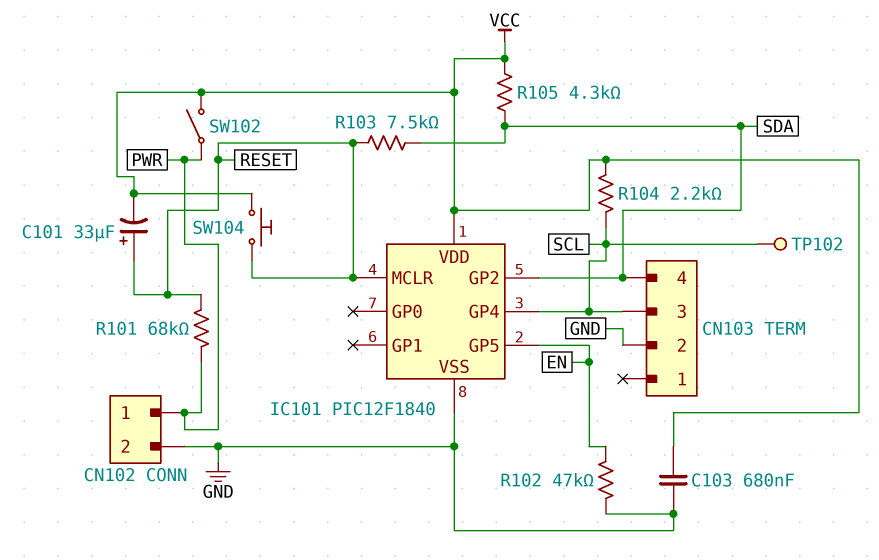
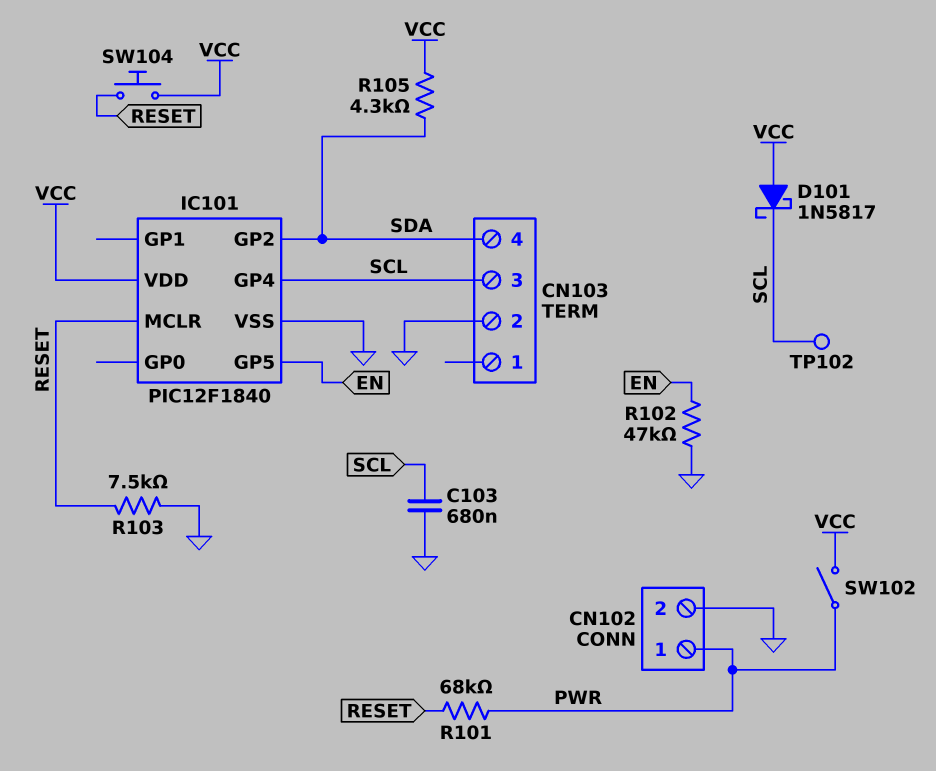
C101: 33uF (plus RESET, minus VCC) -> none
C103: 680nF (GND, VCC) -> 680nF (GND, SCL)
D101: none -> schottky 1N5817 (A VCC, K SCL)
R103: 7.5k (RESET, SDA) -> 7.5k (GND, RESET)
R104: 2.2k (SCL, VCC) -> none

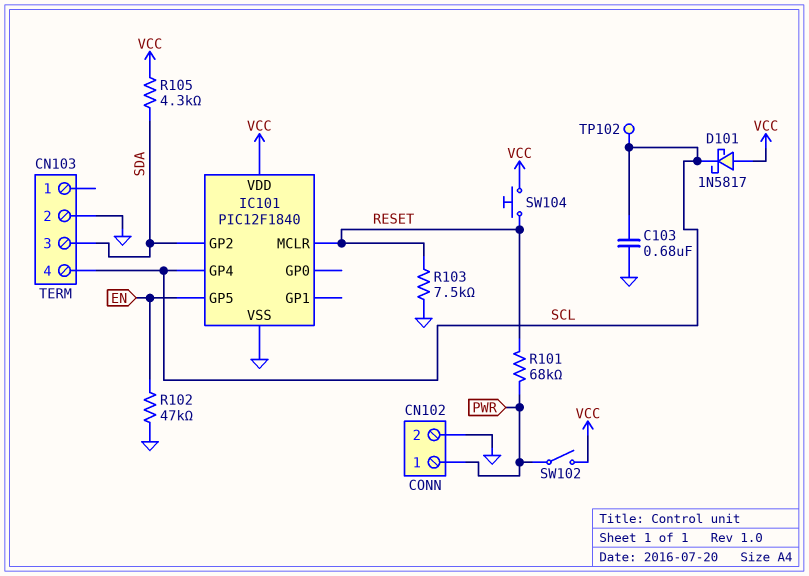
CN103 pin 3: SCL -> SDA
CN103 pin 4: SDA -> SCL

